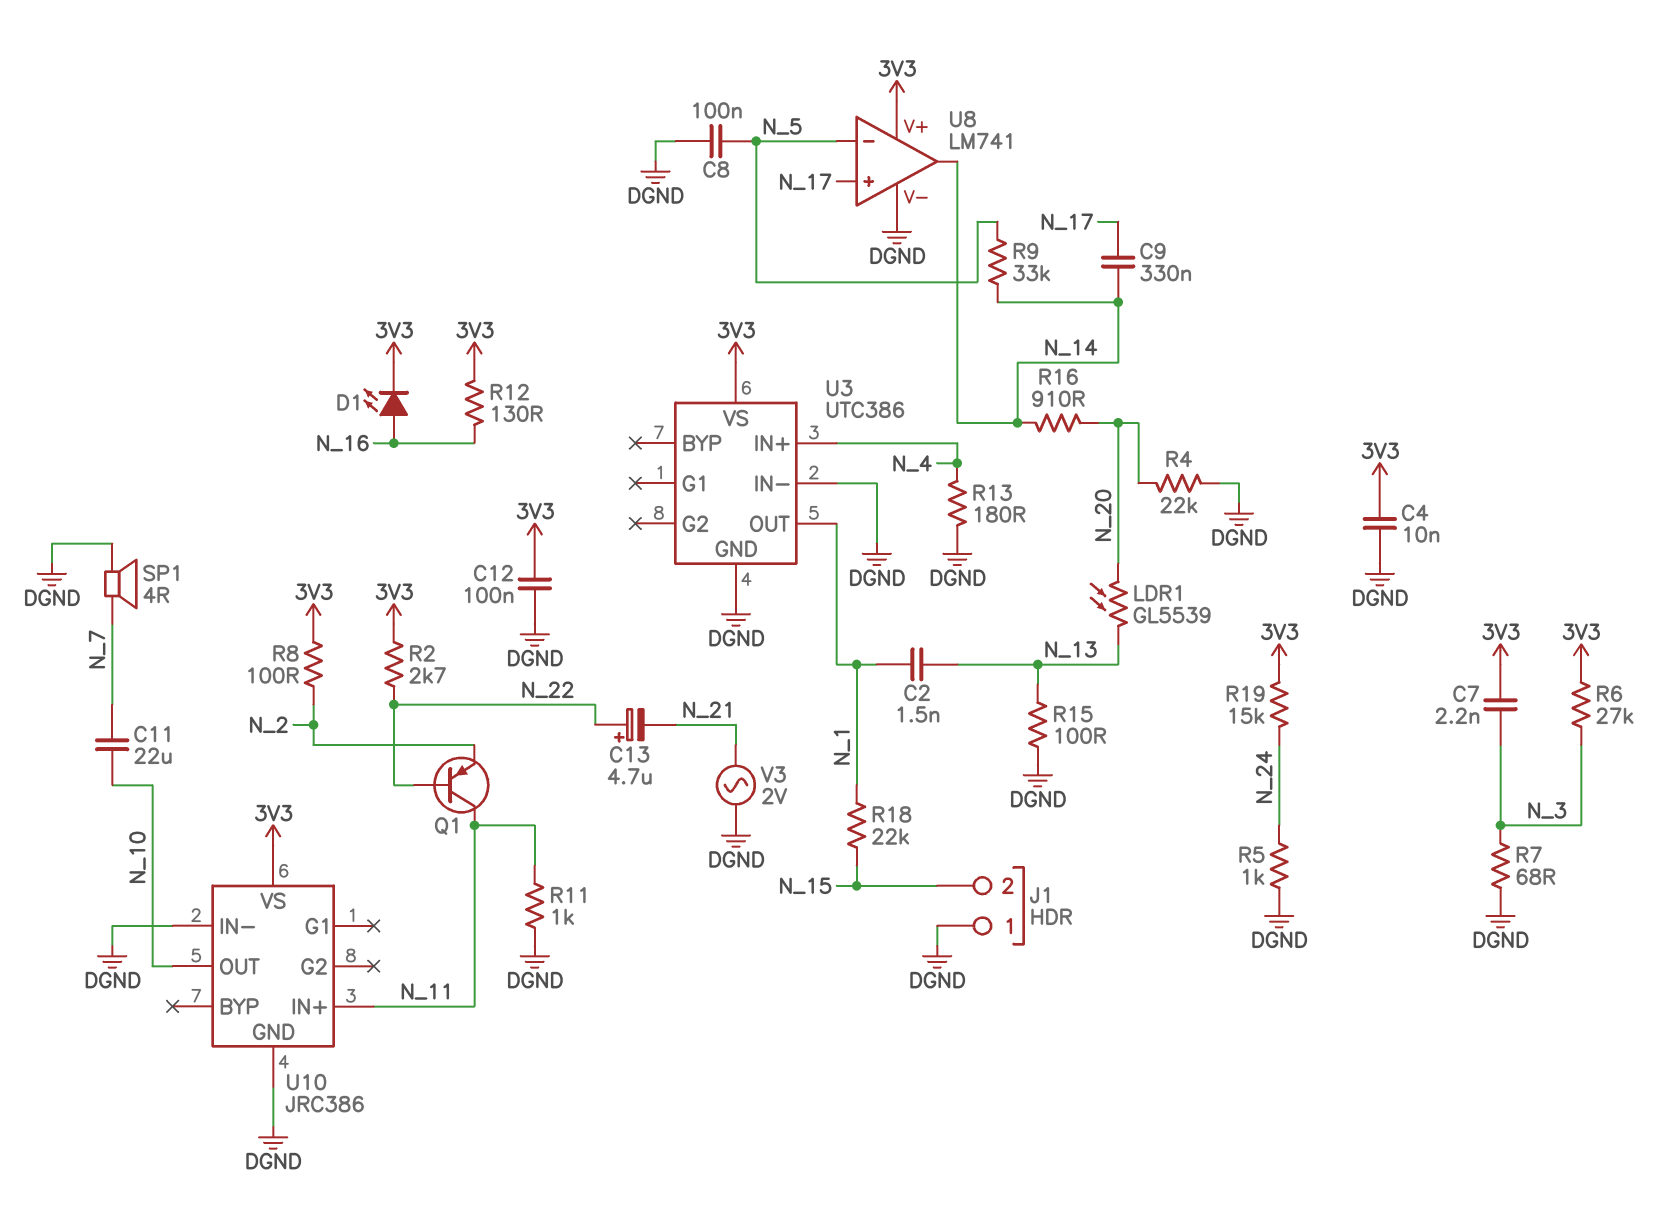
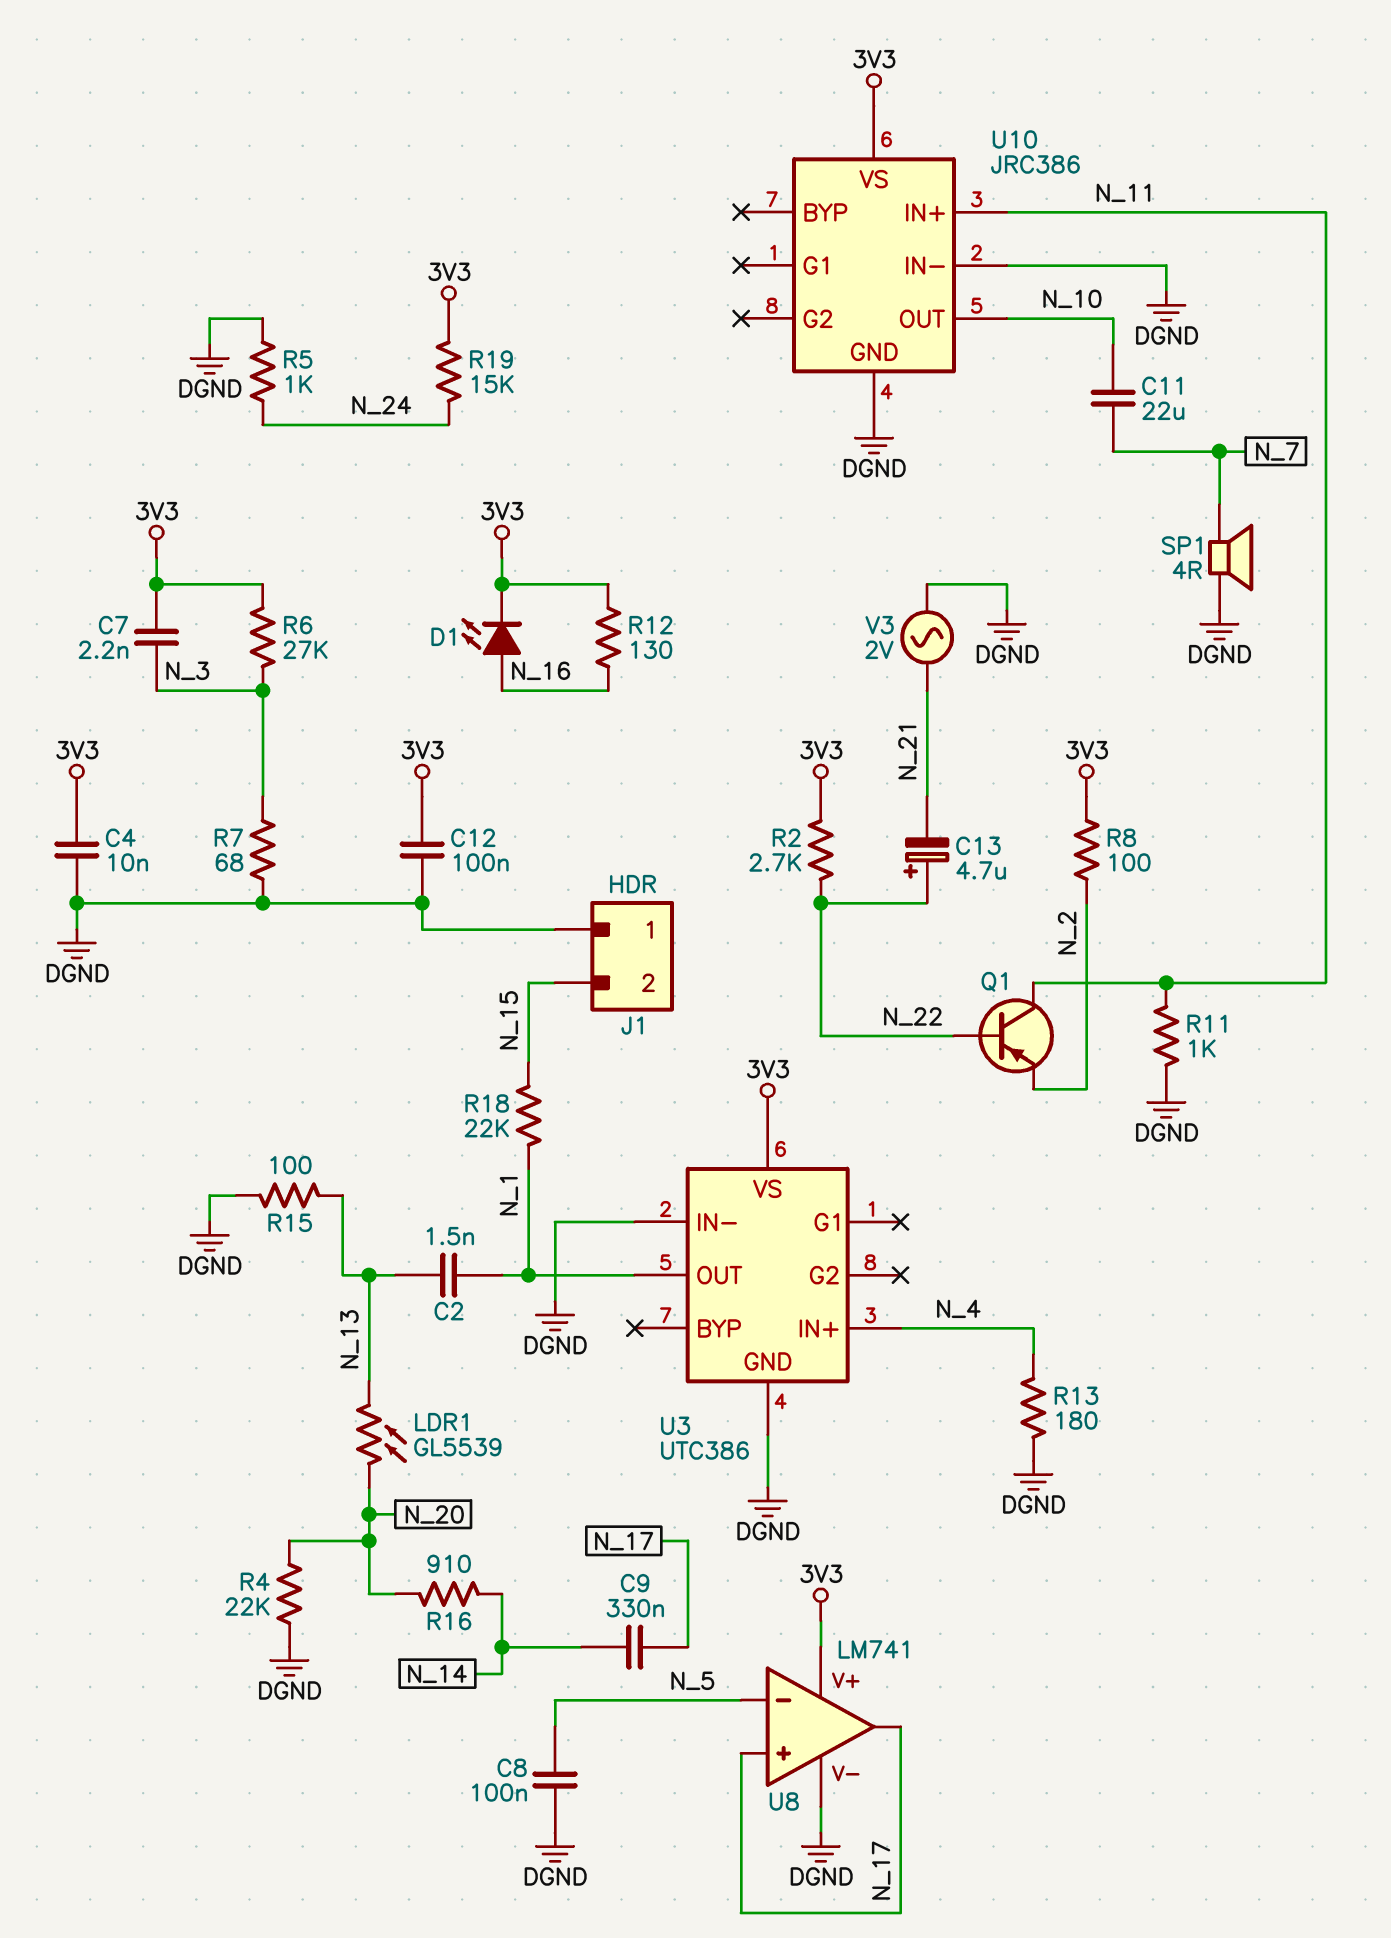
R9: 33k (N_5, N_14) -> none
U8 pin out: N_14 -> N_17

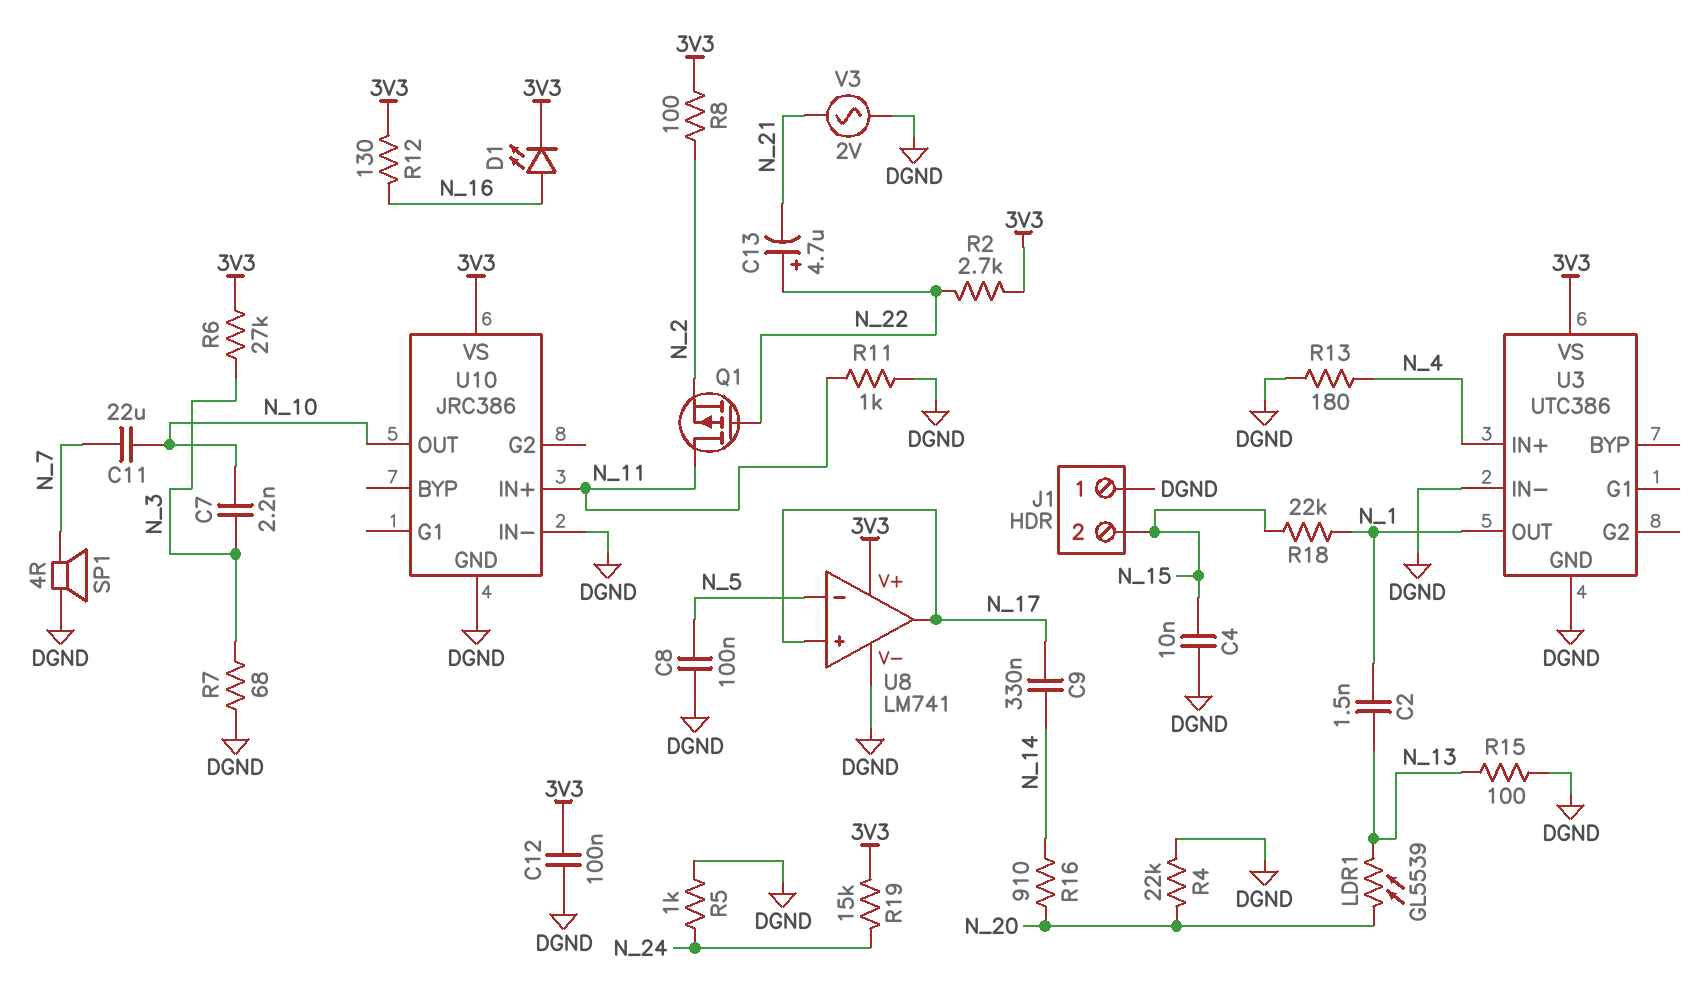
C4: 10nF (3V3, DGND) -> 10nF (DGND, N_15)
C7: 2.2nF (3V3, N_3) -> 2.2nF (N_3, N_10)
Q1: PNP (B N_22, C N_11, E N_2) -> PMOS (G N_22, D N_11, S N_2)

